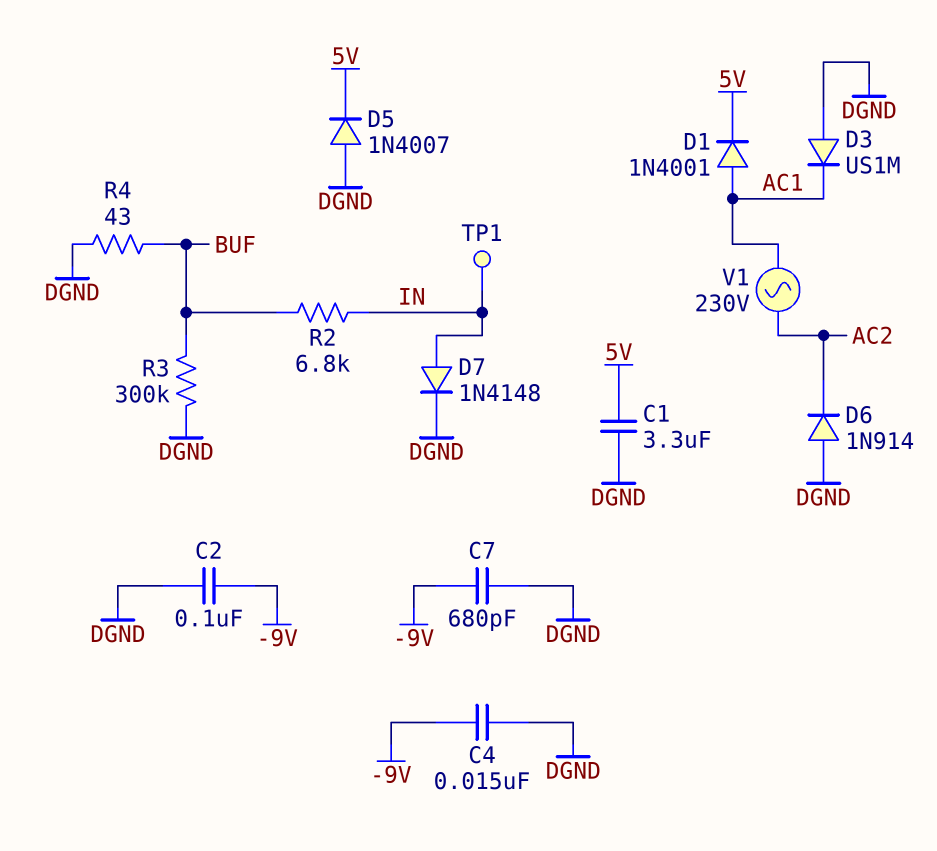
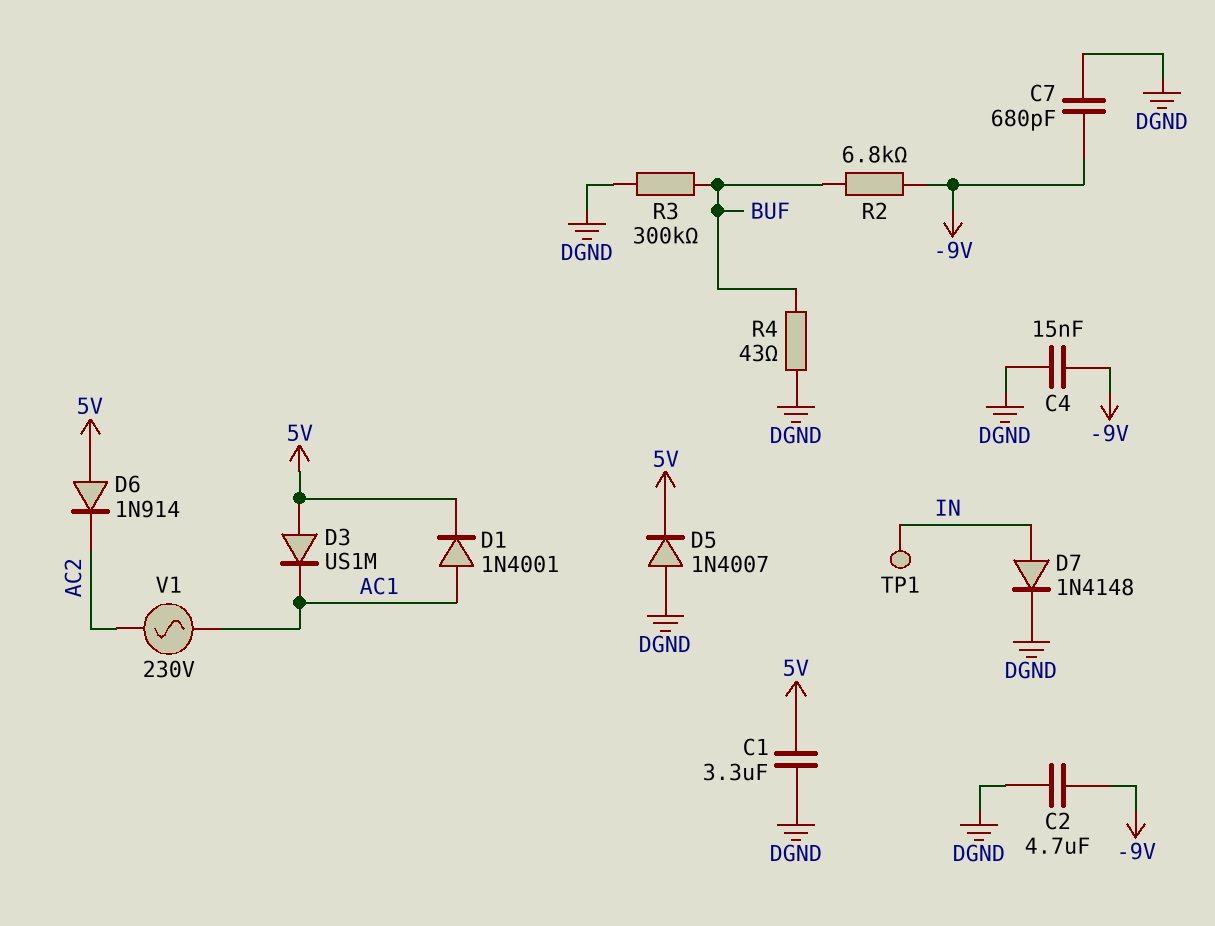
C2: 100nF (-9V, DGND) -> 4.7uF (-9V, DGND)
D3: diode US1M (A DGND, K AC1) -> diode US1M (A 5V, K AC1)
D6: diode 1N914 (A DGND, K AC2) -> diode 1N914 (A 5V, K AC2)
R2: 6.8k (BUF, IN) -> 6.8k (-9V, BUF)

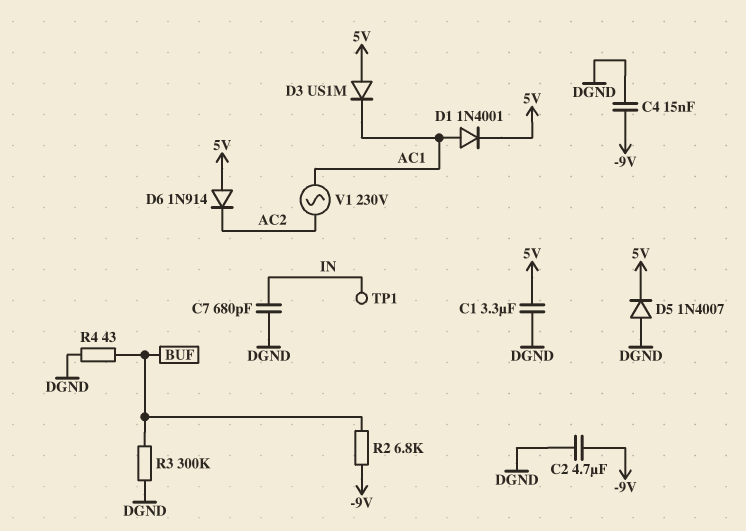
C7: 680pF (-9V, DGND) -> 680pF (DGND, IN)
D7: diode 1N4148 (A IN, K DGND) -> none

